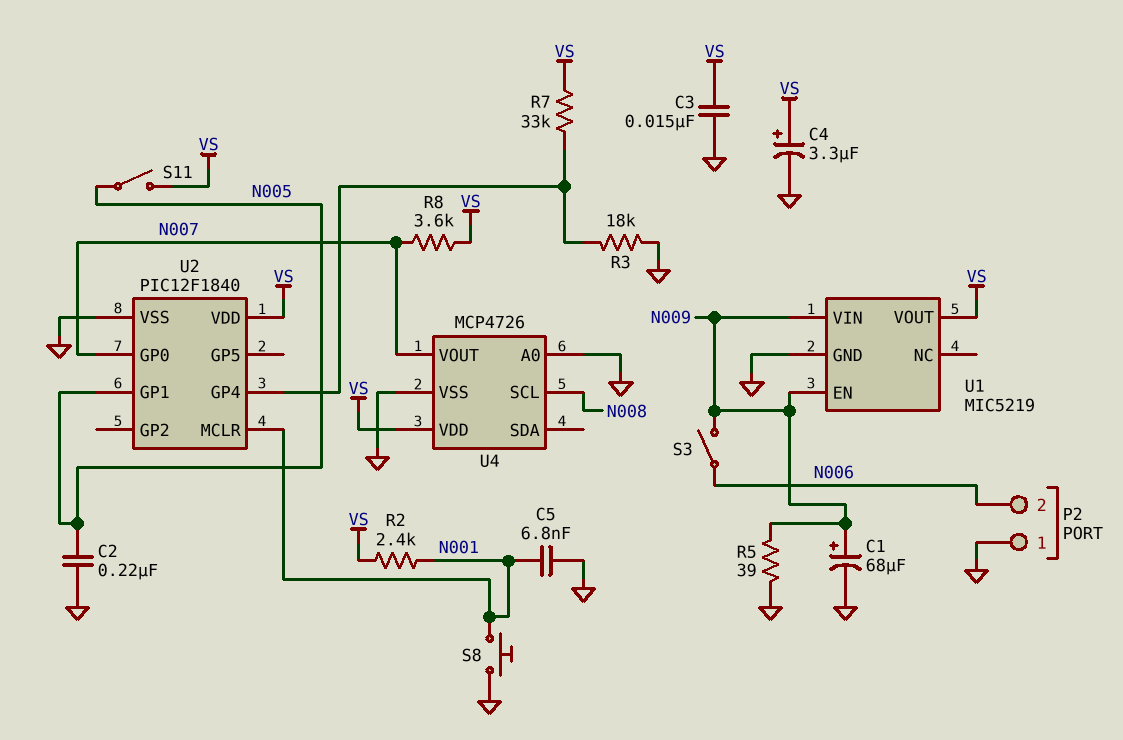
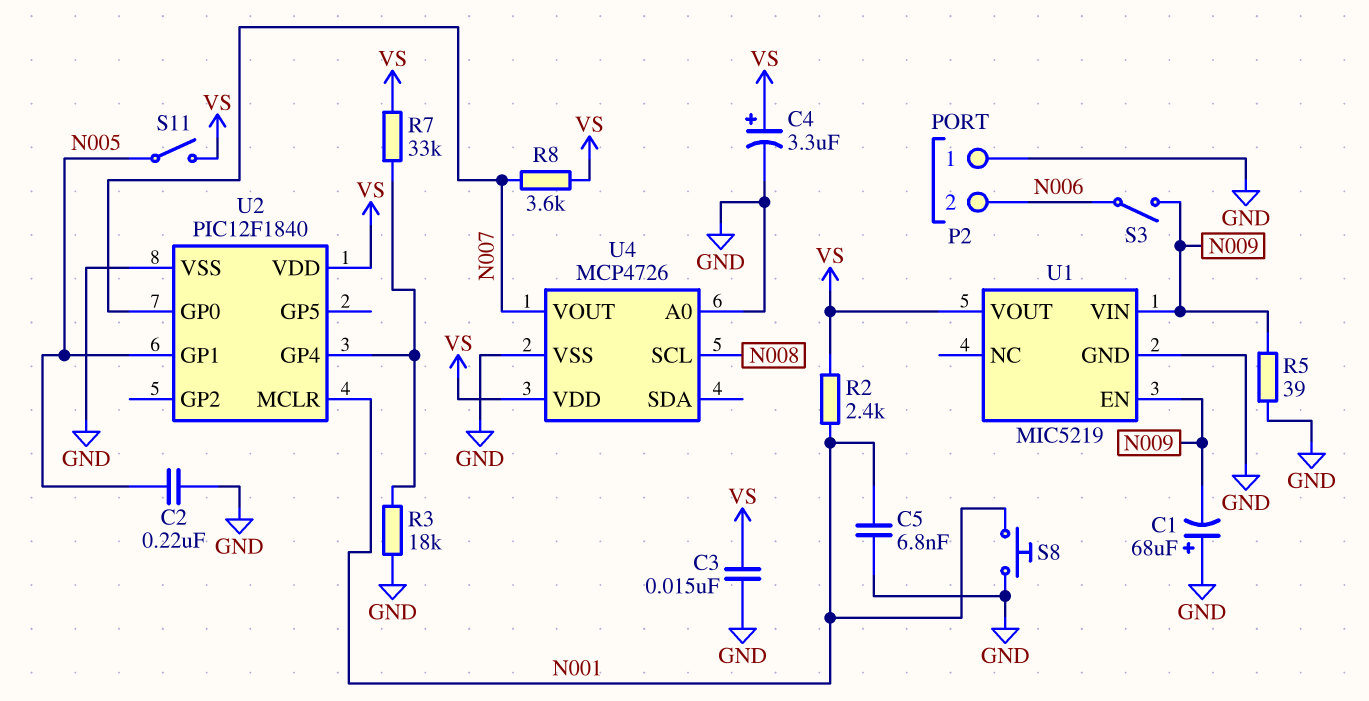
C1: 68uF (plus N009, minus GND) -> 68uF (plus GND, minus N009)

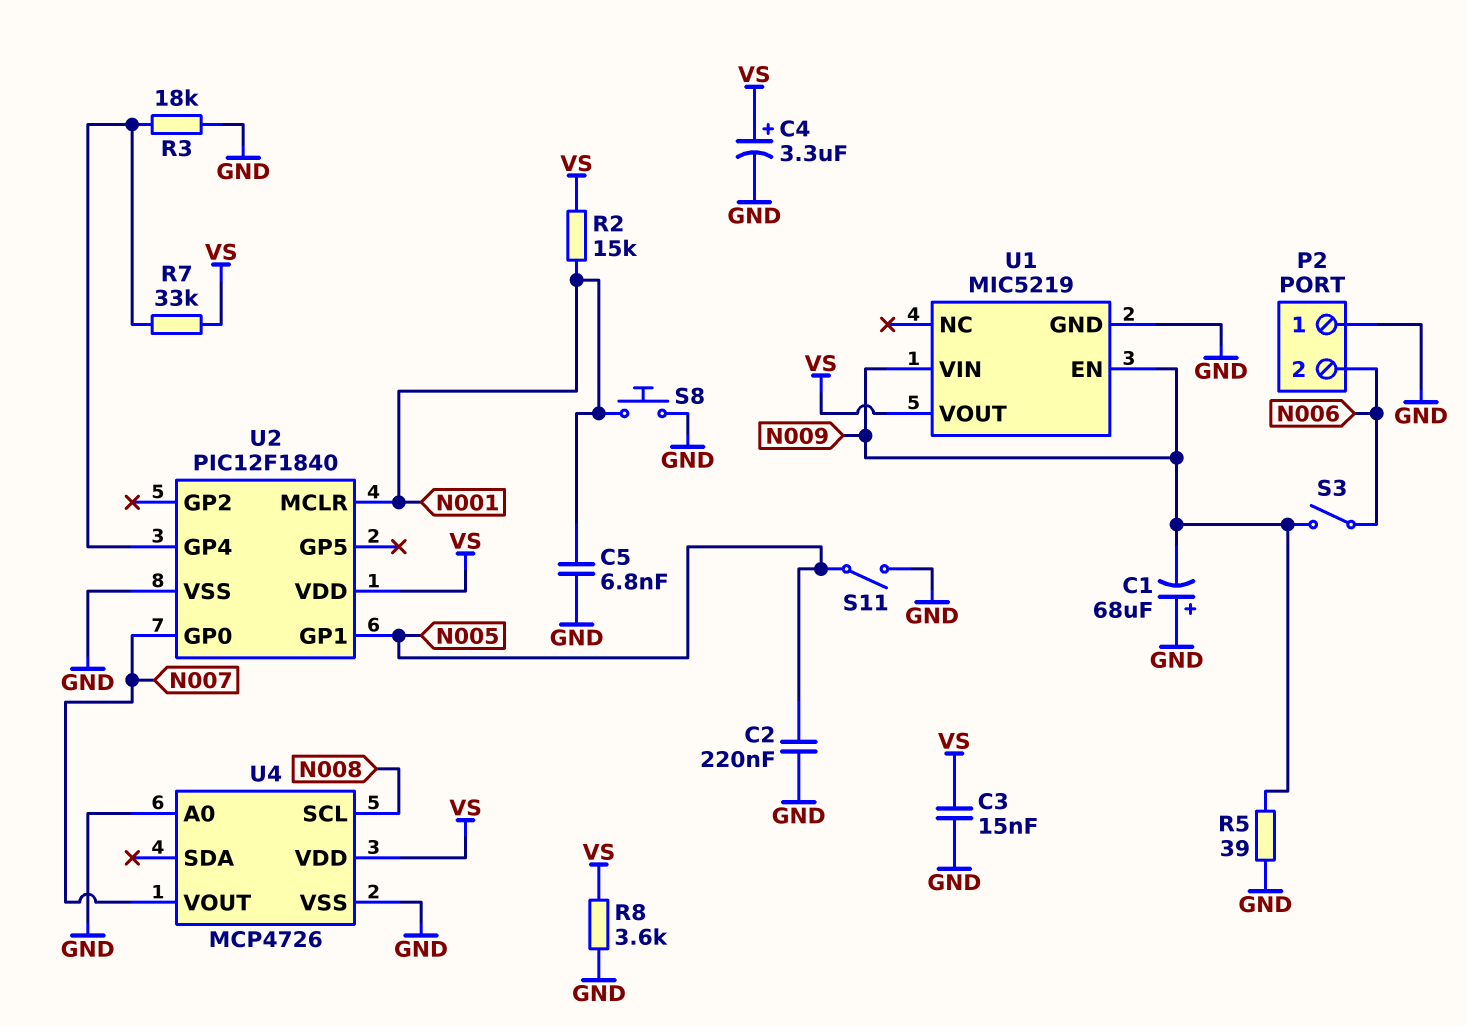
R2: 2.4k (N001, VS) -> 15k (N001, VS)
R8: 3.6k (N007, VS) -> 3.6k (GND, VS)
S11: switch (N005, VS) -> switch (GND, N005)

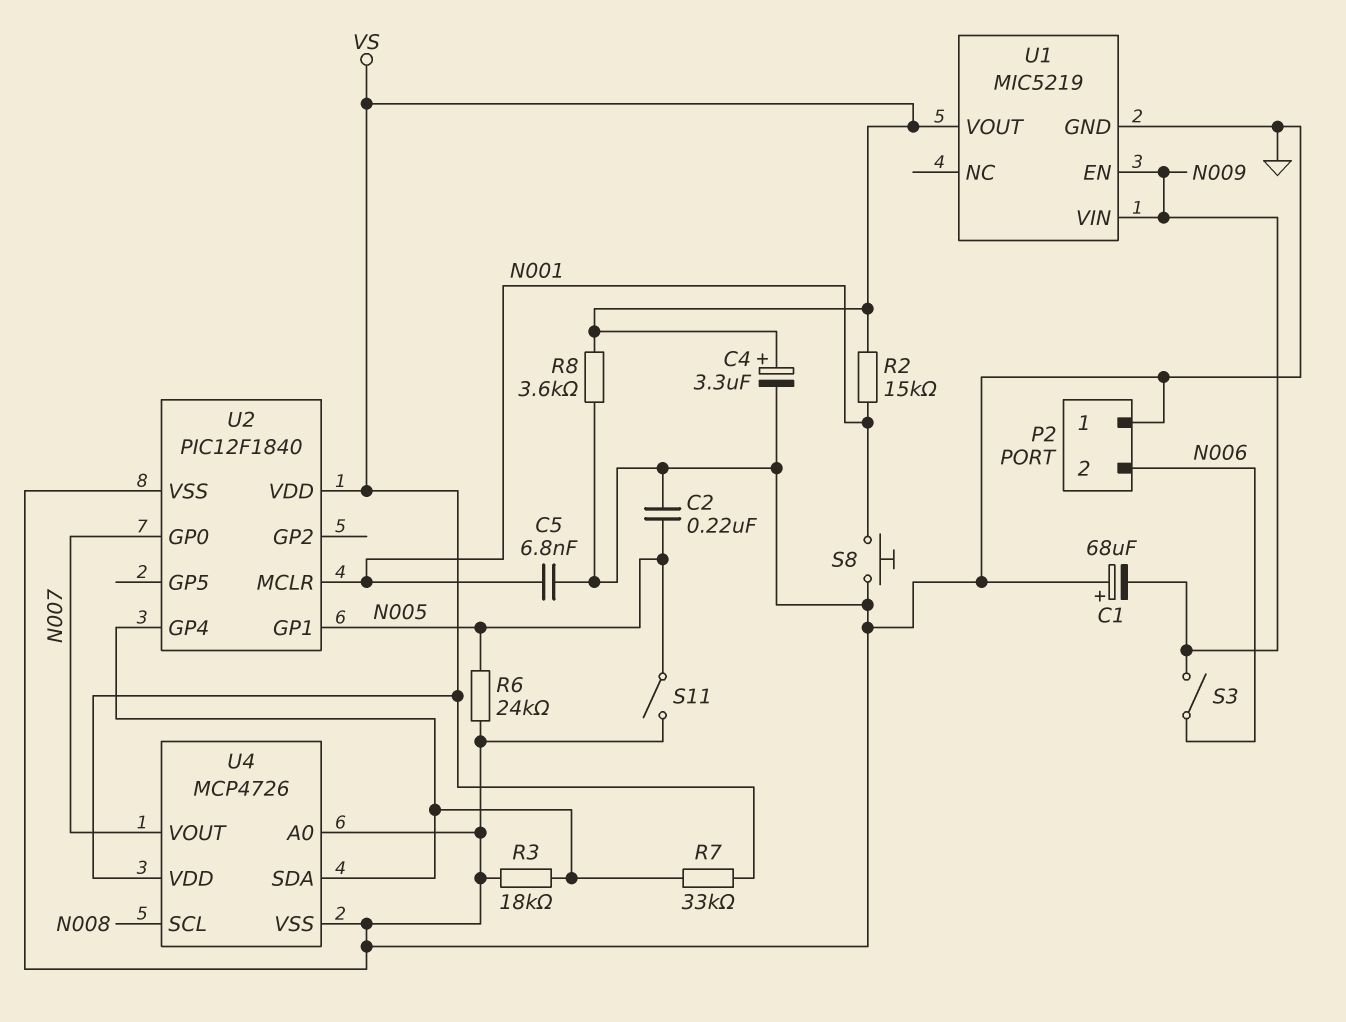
C3: 15nF (GND, VS) -> none
R5: 39 (GND, N009) -> none
R6: none -> 24k (GND, N005)
U4 pin SDA: none -> U2/GP4

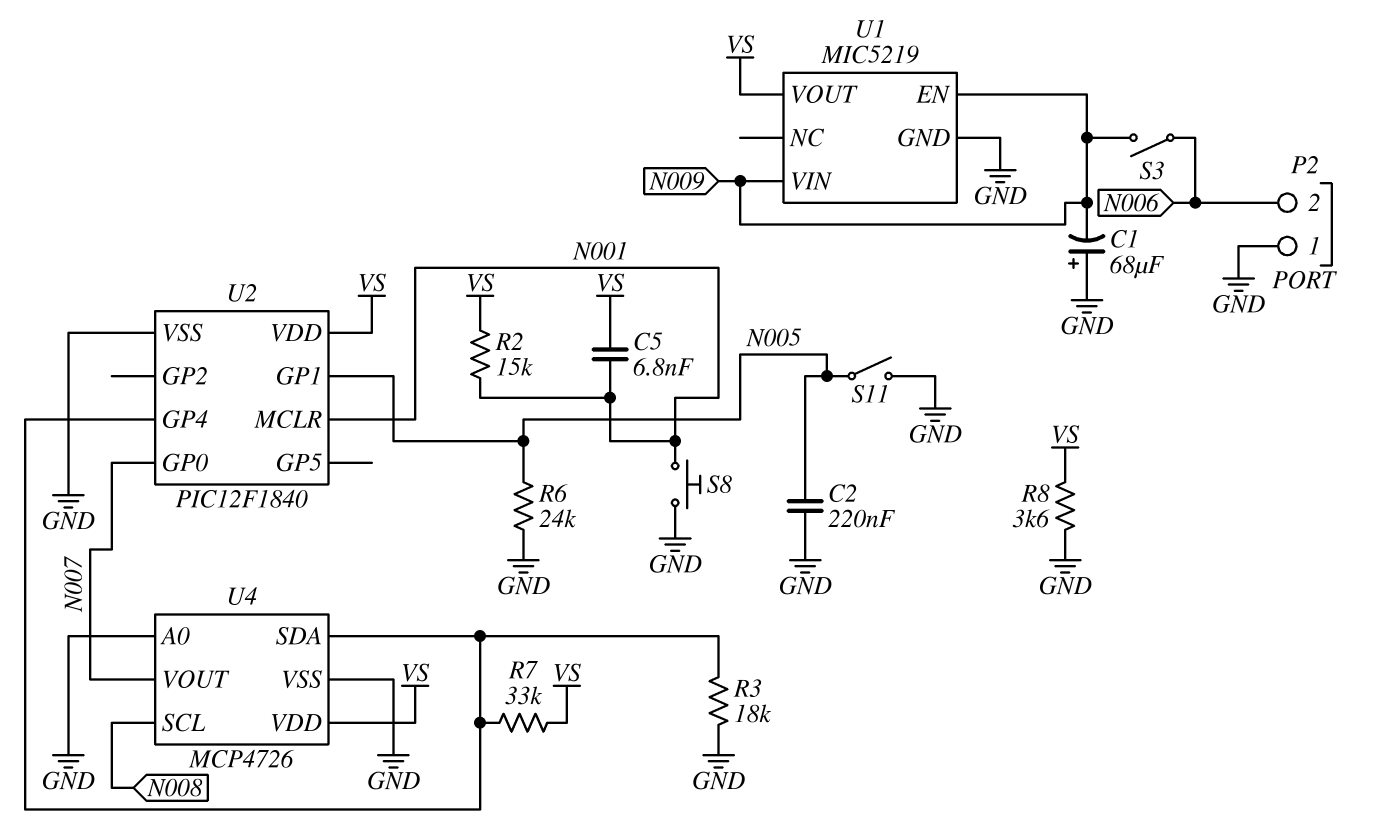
C4: 3.3uF (plus VS, minus GND) -> none
C5: 6.8nF (GND, N001) -> 6.8nF (N001, VS)

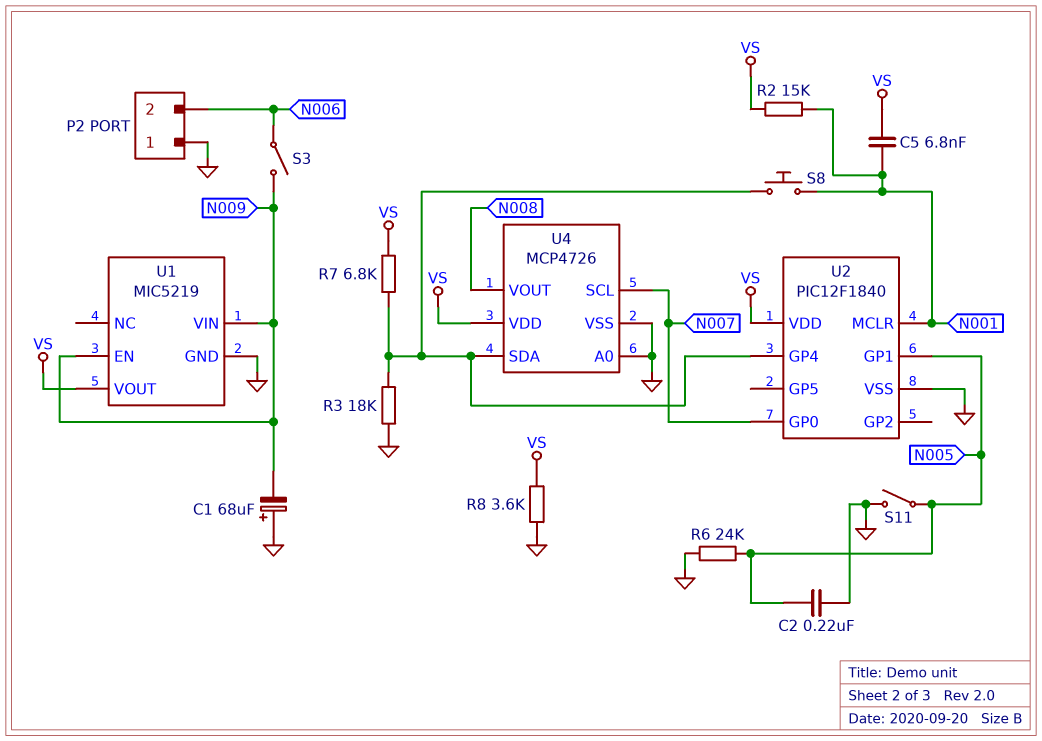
R7: 33k (U2/GP4, VS) -> 6.8k (U2/GP4, VS)
S8: button (GND, N001) -> button (N001, U2/GP4)
U4 pin SCL: N008 -> N007
U4 pin VOUT: N007 -> N008

